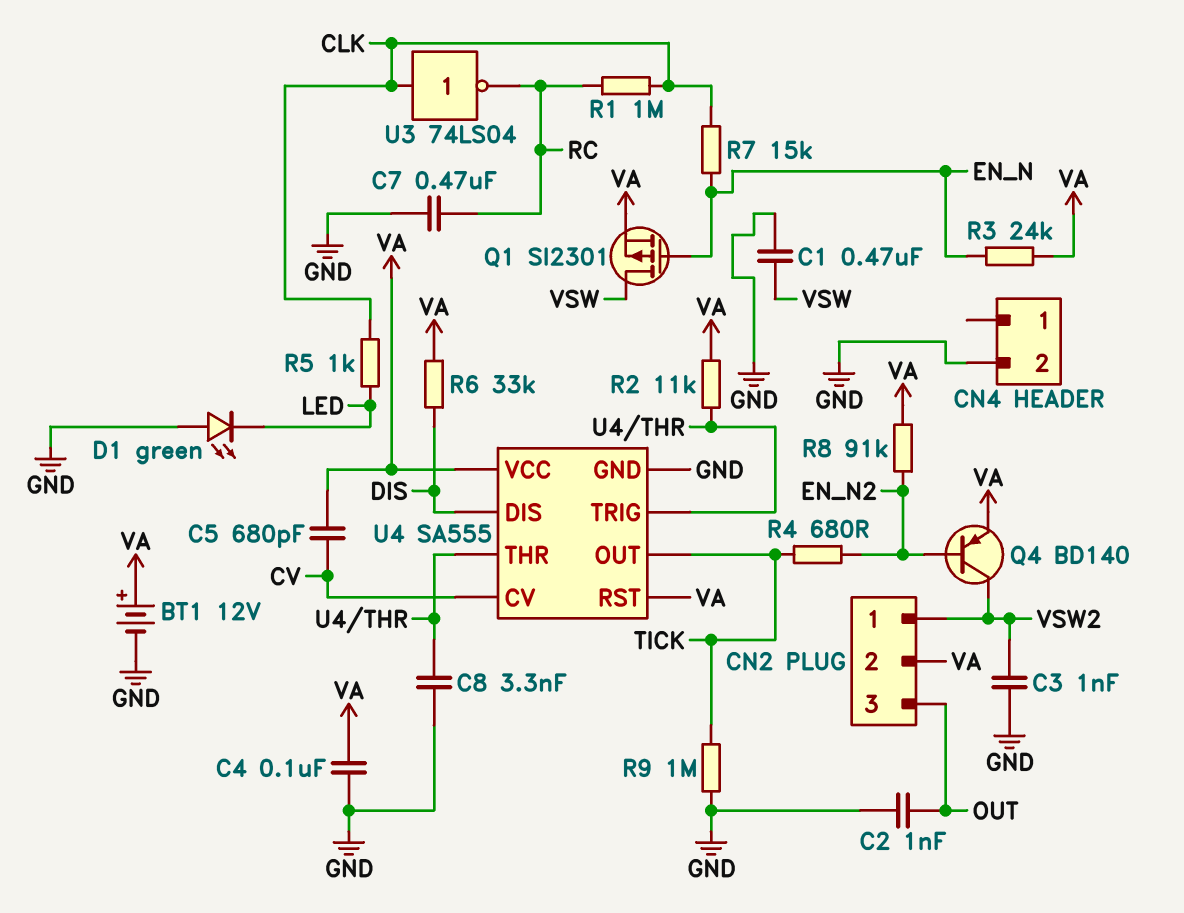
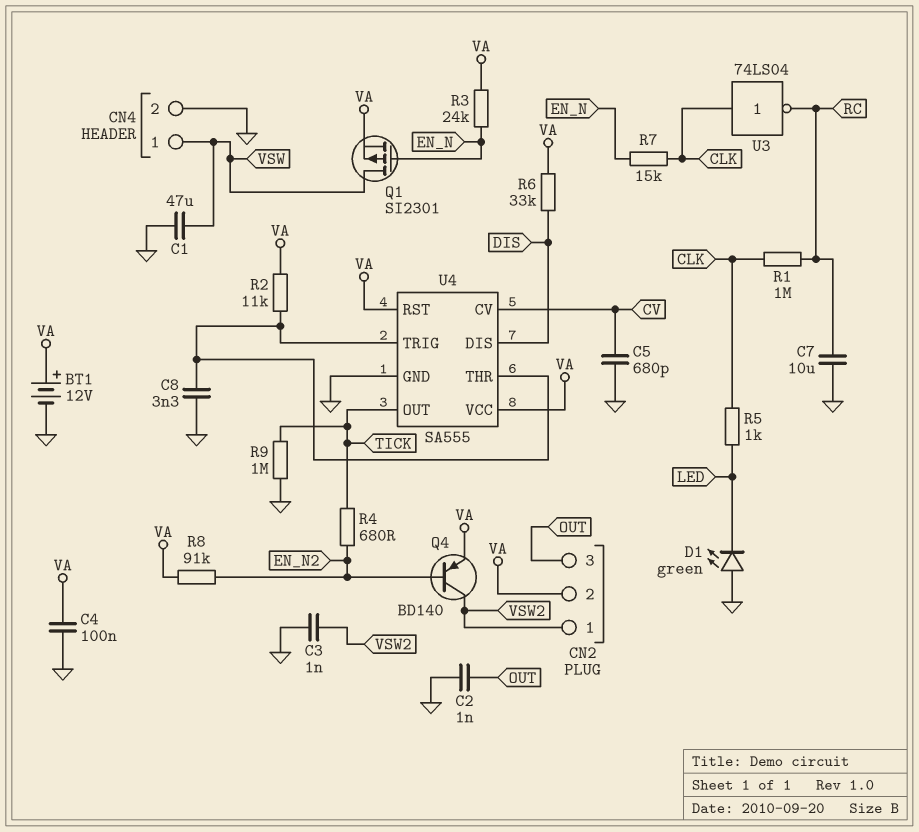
C1: 470nF (GND, VSW) -> 47uF (GND, VSW)
C5: 680pF (CV, VA) -> 680pF (CV, GND)
C7: 470nF (GND, RC) -> 10uF (GND, RC)
CN4 pin 1: none -> VSW

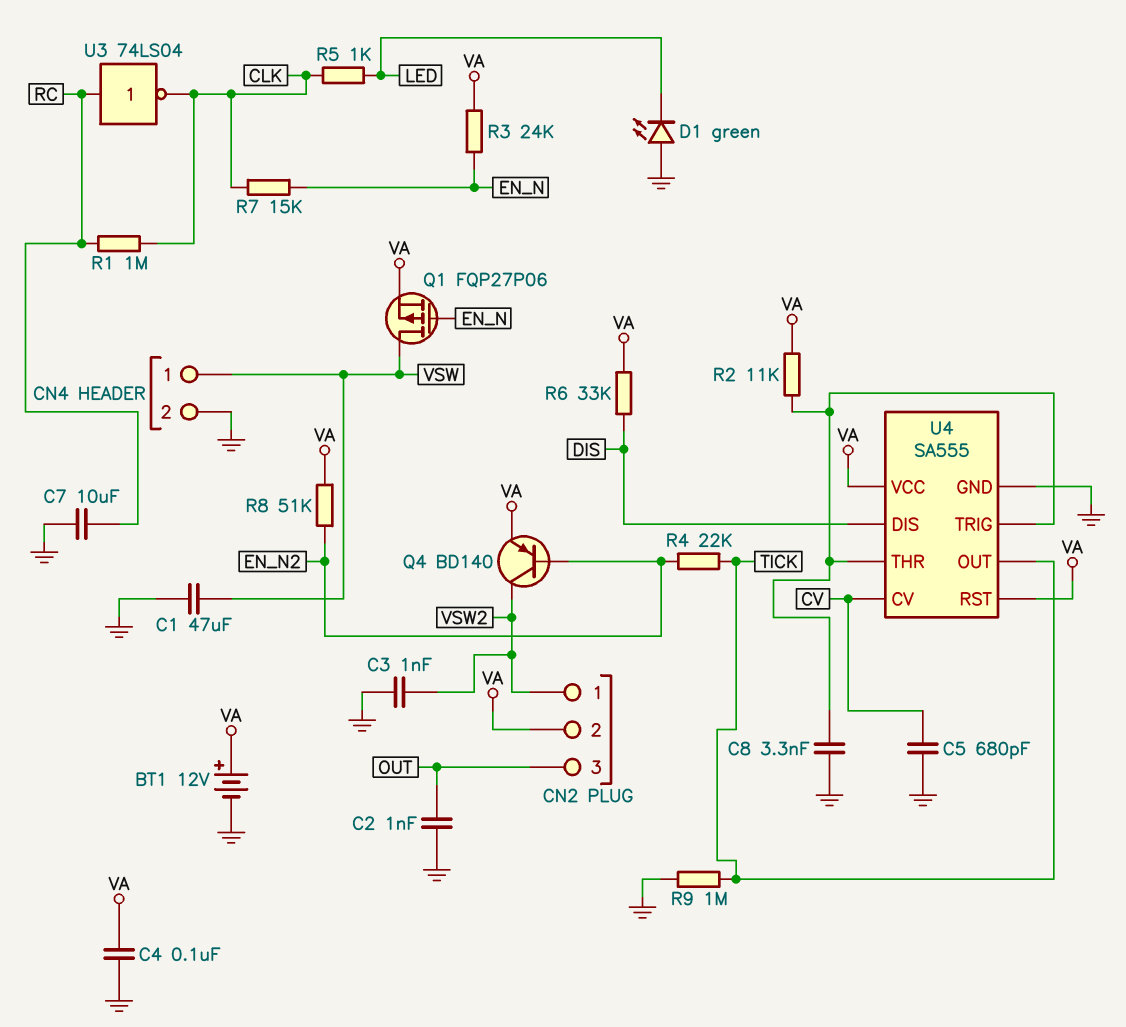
Q1: PMOS SI2301 (G EN_N, D VSW, S VA) -> PMOS FQP27P06 (G EN_N, D VSW, S VA)
R4: 680 (EN_N2, TICK) -> 22k (EN_N2, TICK)
R8: 91k (EN_N2, VA) -> 51k (EN_N2, VA)
U3: NOT 74LS04 (in CLK, out RC) -> NOT 74LS04 (in RC, out CLK)

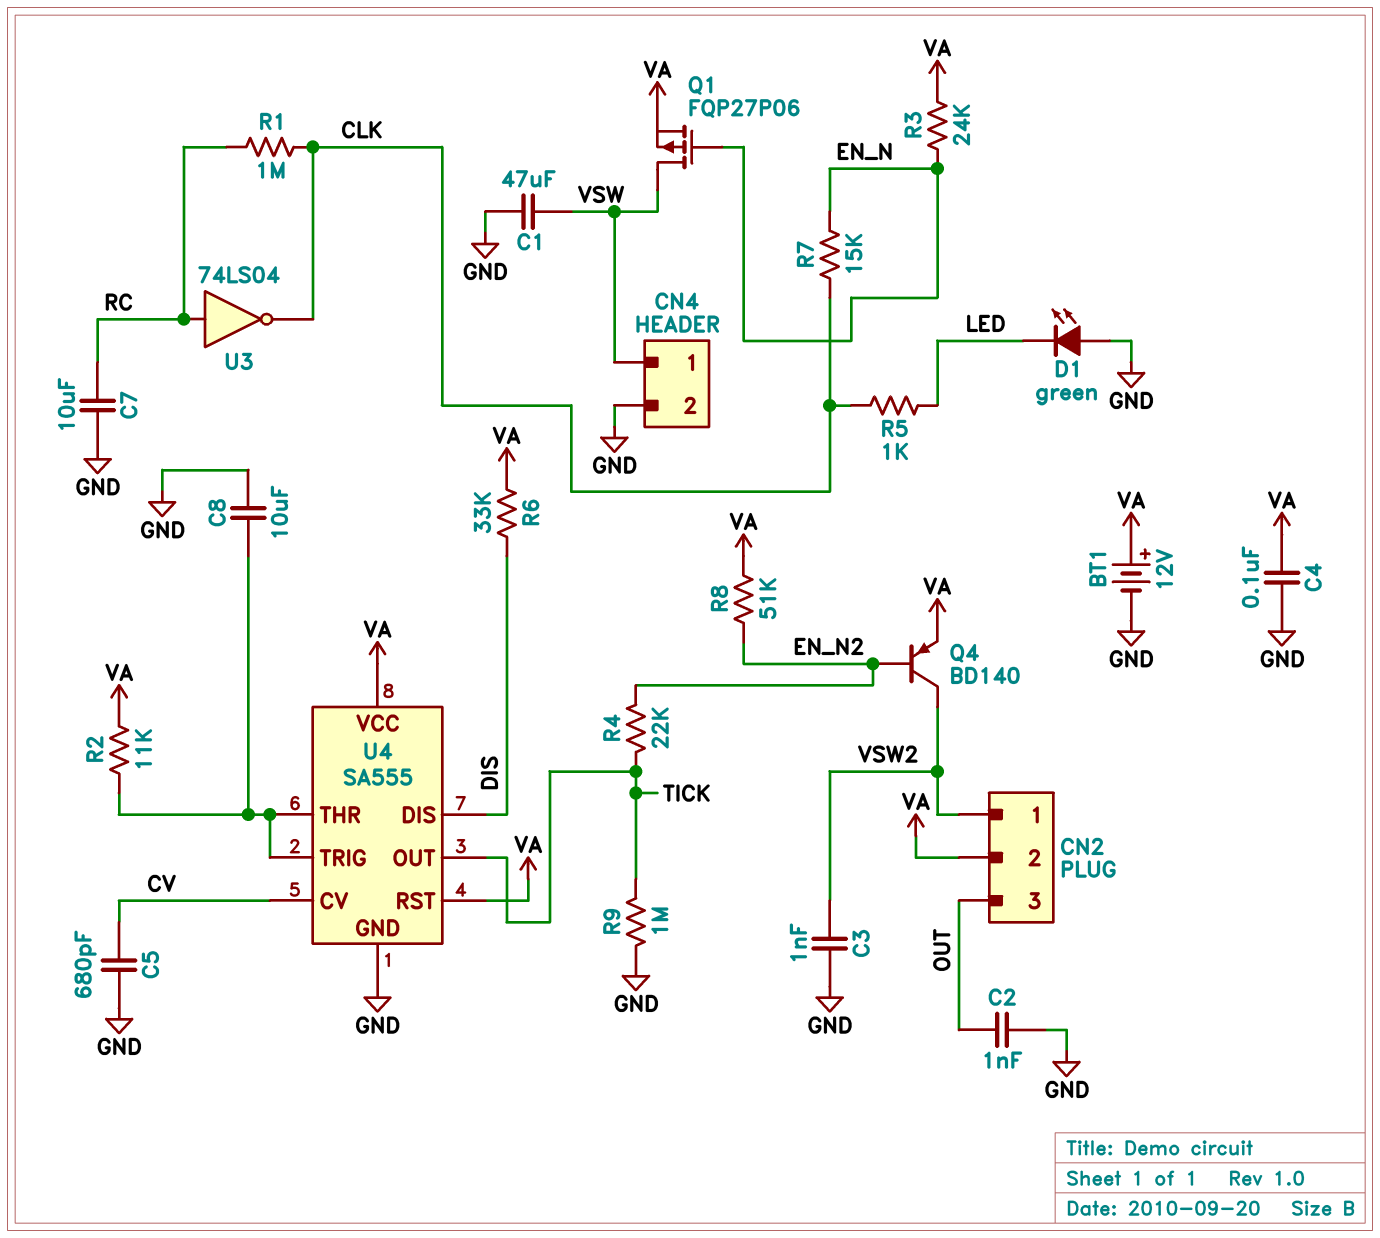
C8: 3.3nF (GND, U4/THR) -> 10uF (GND, U4/THR)

